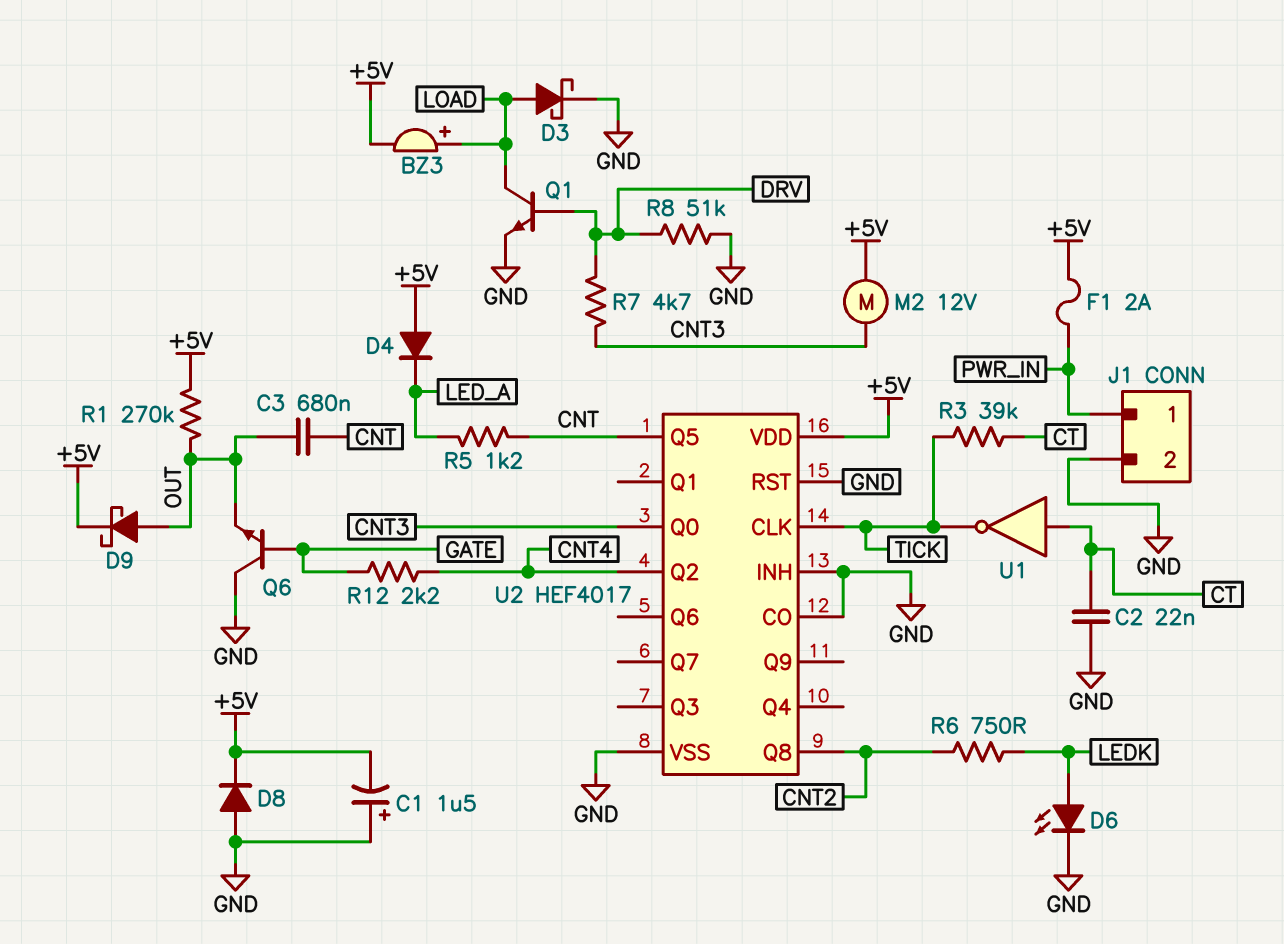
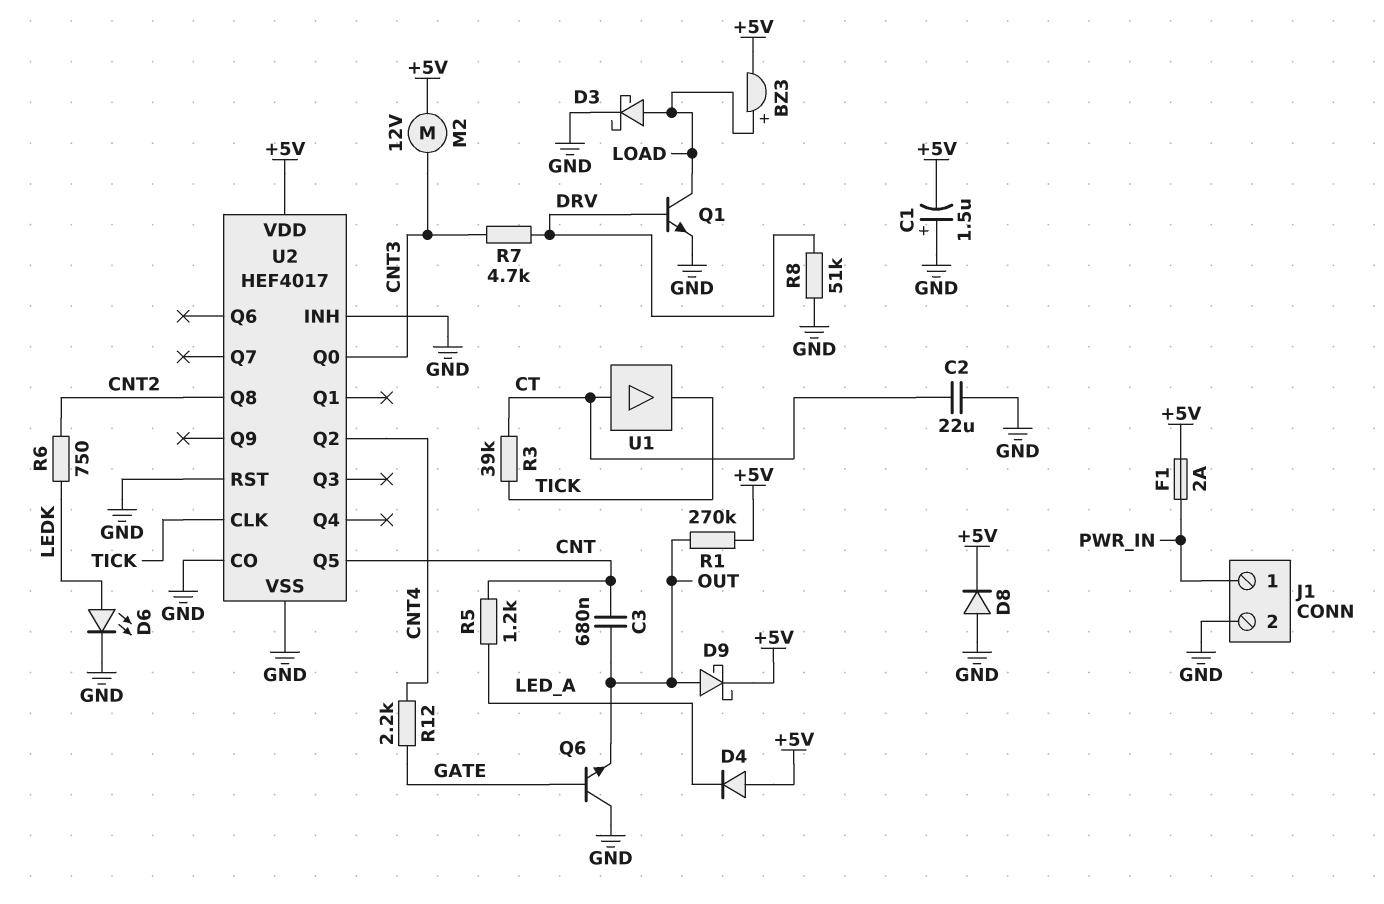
C2: 22nF (CT, GND) -> 22uF (CT, GND)
U1: NOT (in CT, out TICK) -> buffer (in CT, out TICK)

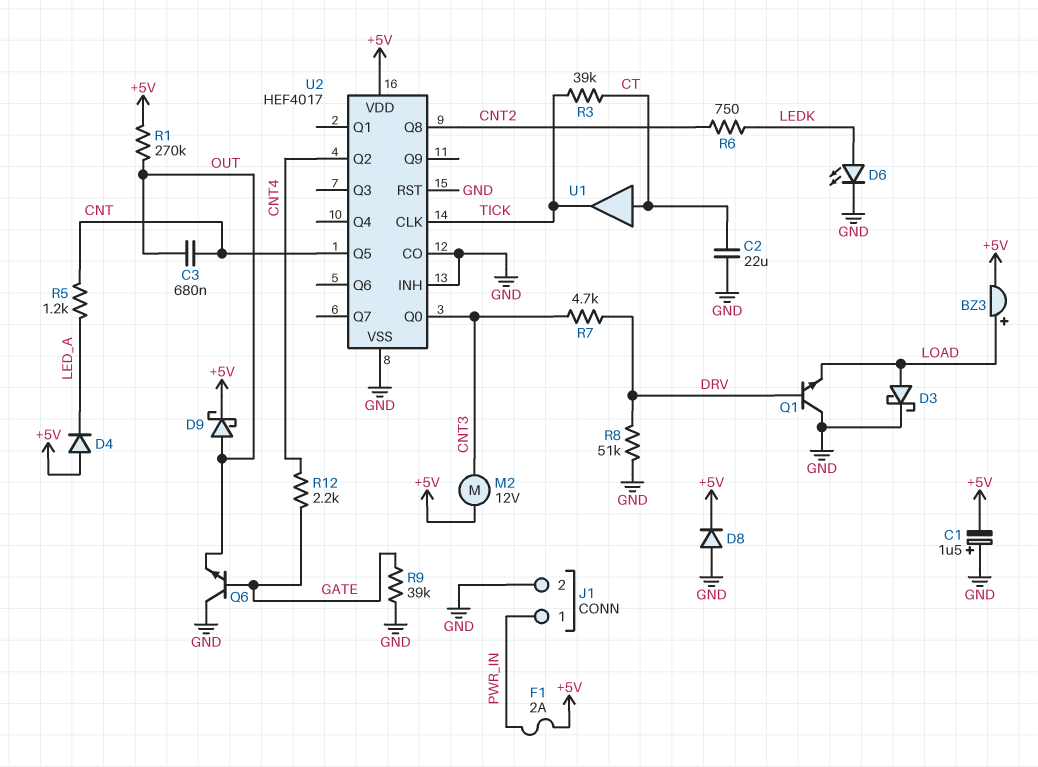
Q1: NPN (B DRV, C LOAD, E GND) -> NPN (B DRV, C GND, E LOAD)
R9: none -> 39k (GATE, GND)

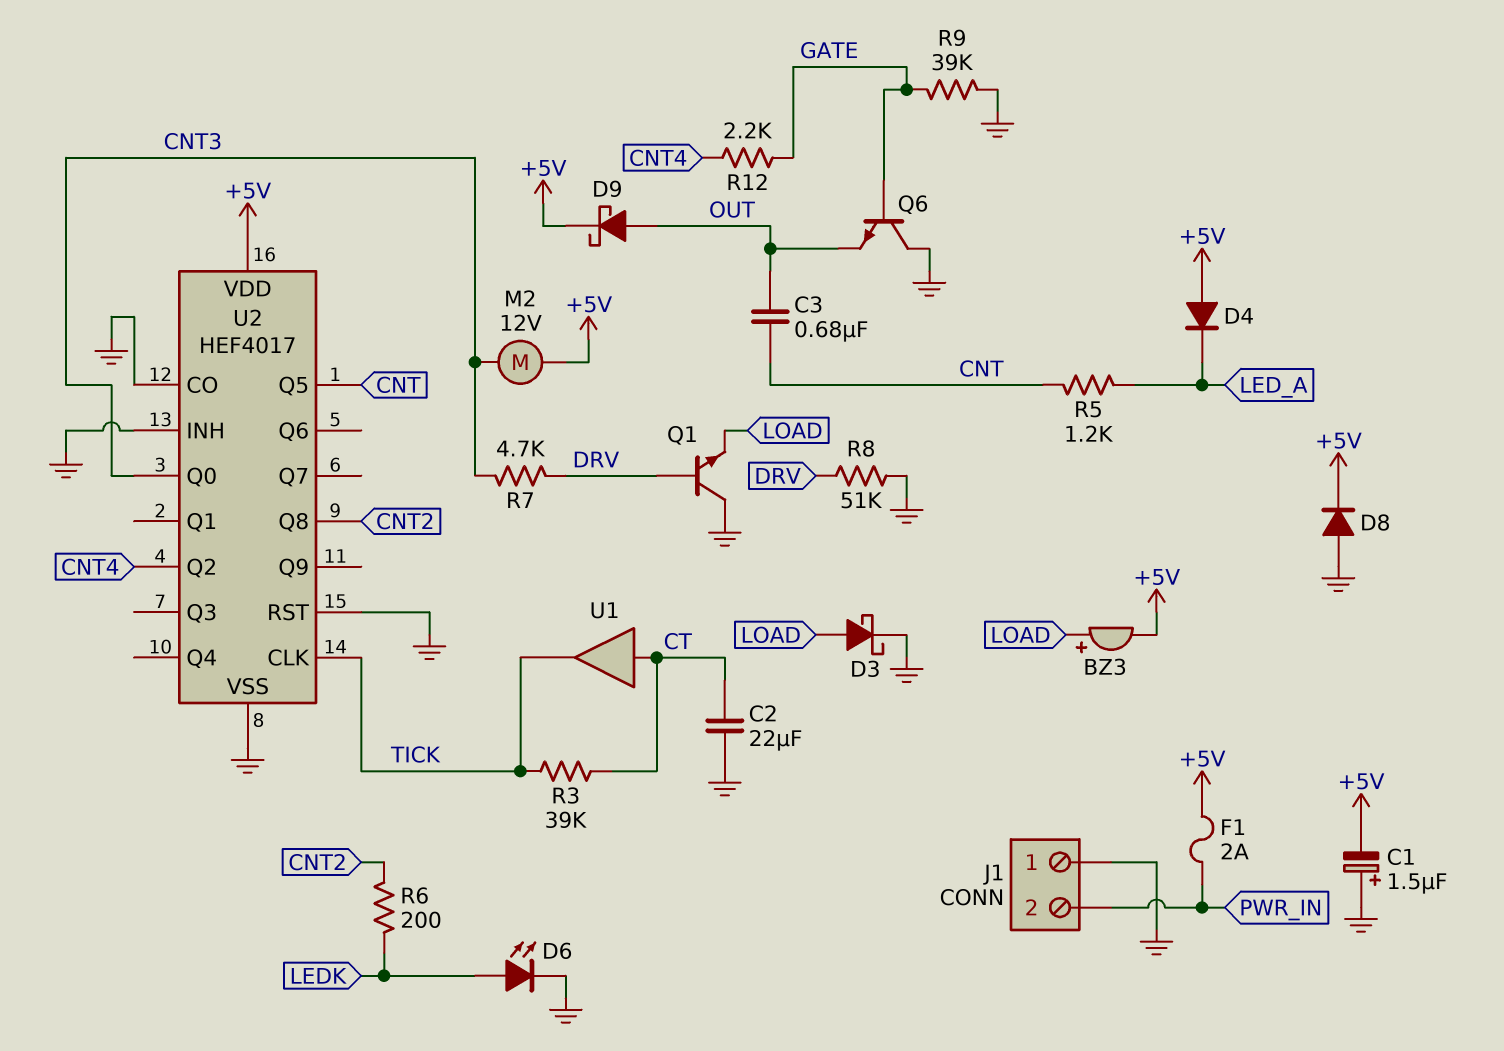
J1 pin 1: PWR_IN -> GND
J1 pin 2: GND -> PWR_IN
R1: 270k (+5V, OUT) -> none
R6: 750 (CNT2, LEDK) -> 200 (CNT2, LEDK)

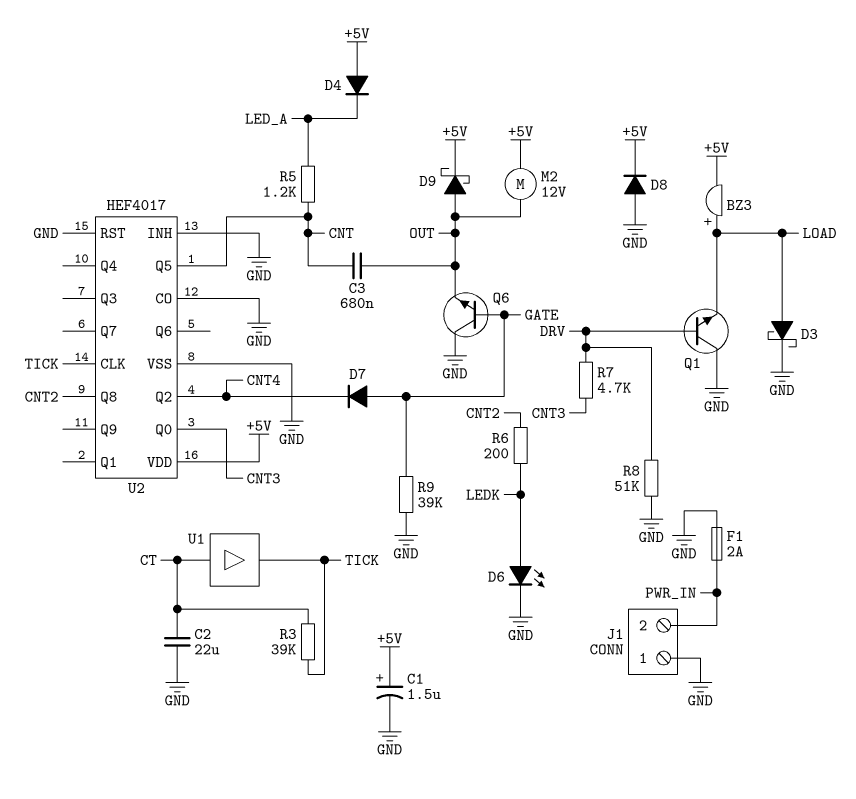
C1: 1.5uF (plus GND, minus +5V) -> 1.5uF (plus +5V, minus GND)
D7: none -> diode (A GATE, K CNT4)
F1: 2A (+5V, PWR_IN) -> 2A (GND, PWR_IN)
M2: motor 12V (+5V, CNT3) -> motor 12V (+5V, OUT)
R12: 2.2k (CNT4, GATE) -> none

